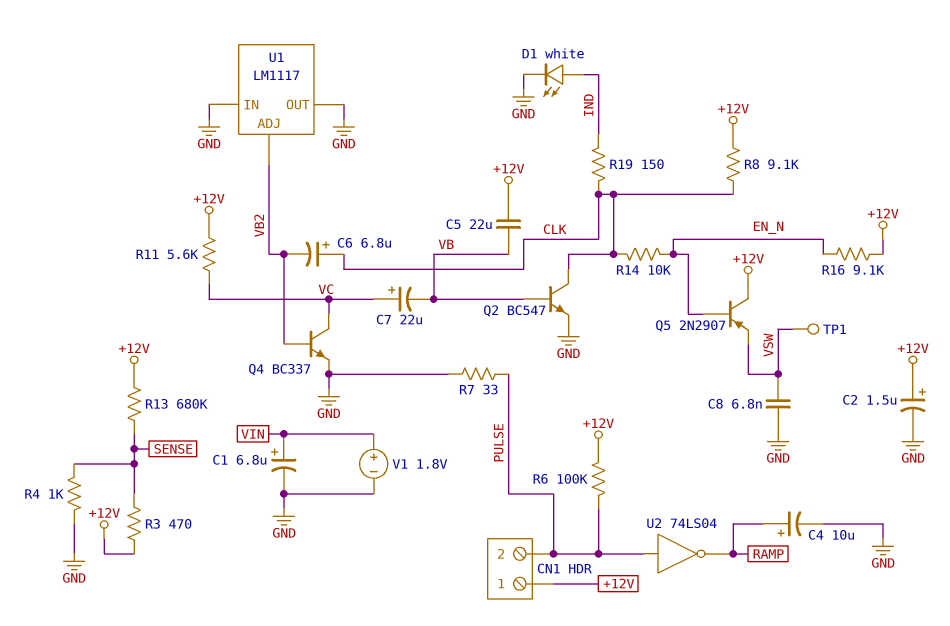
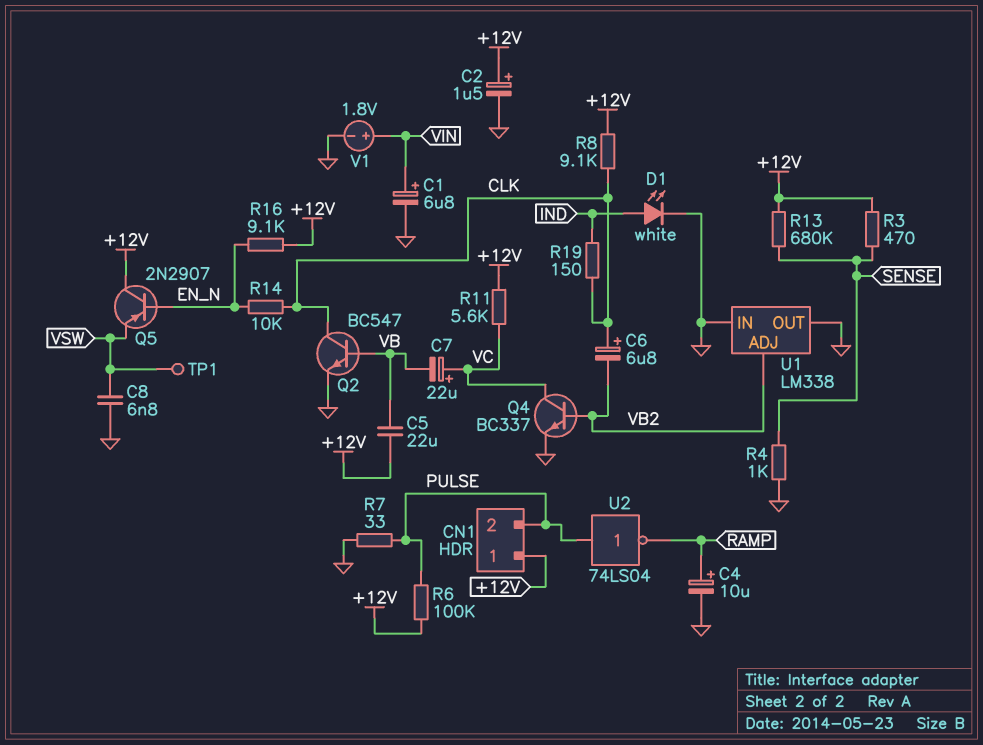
U1: LM1117 -> LM338

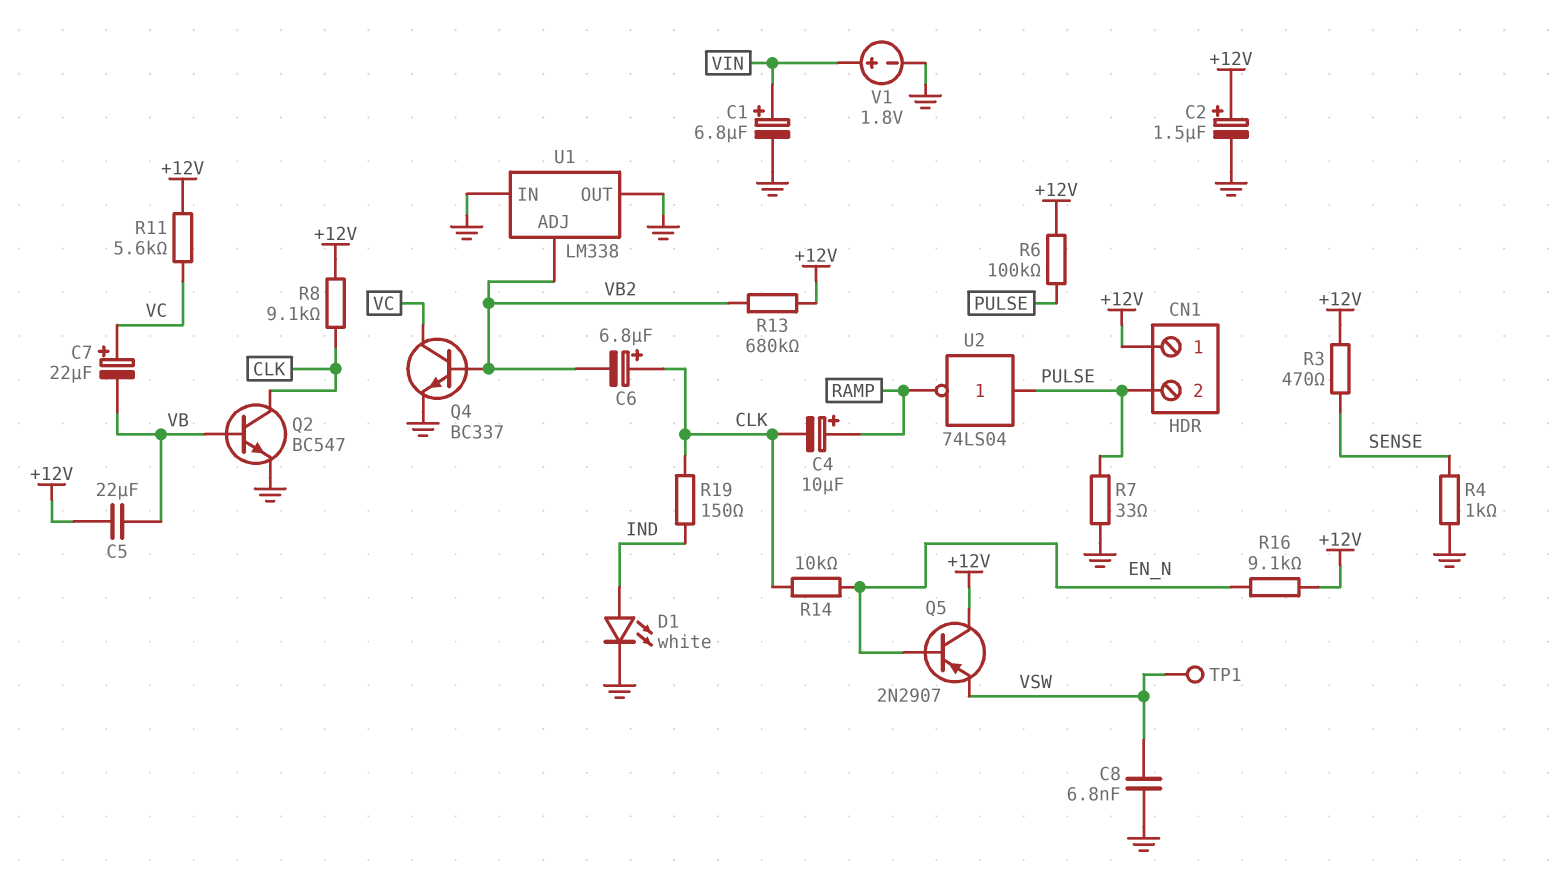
C4: 10uF (plus RAMP, minus GND) -> 10uF (plus RAMP, minus CLK)
R13: 680k (+12V, SENSE) -> 680k (+12V, VB2)

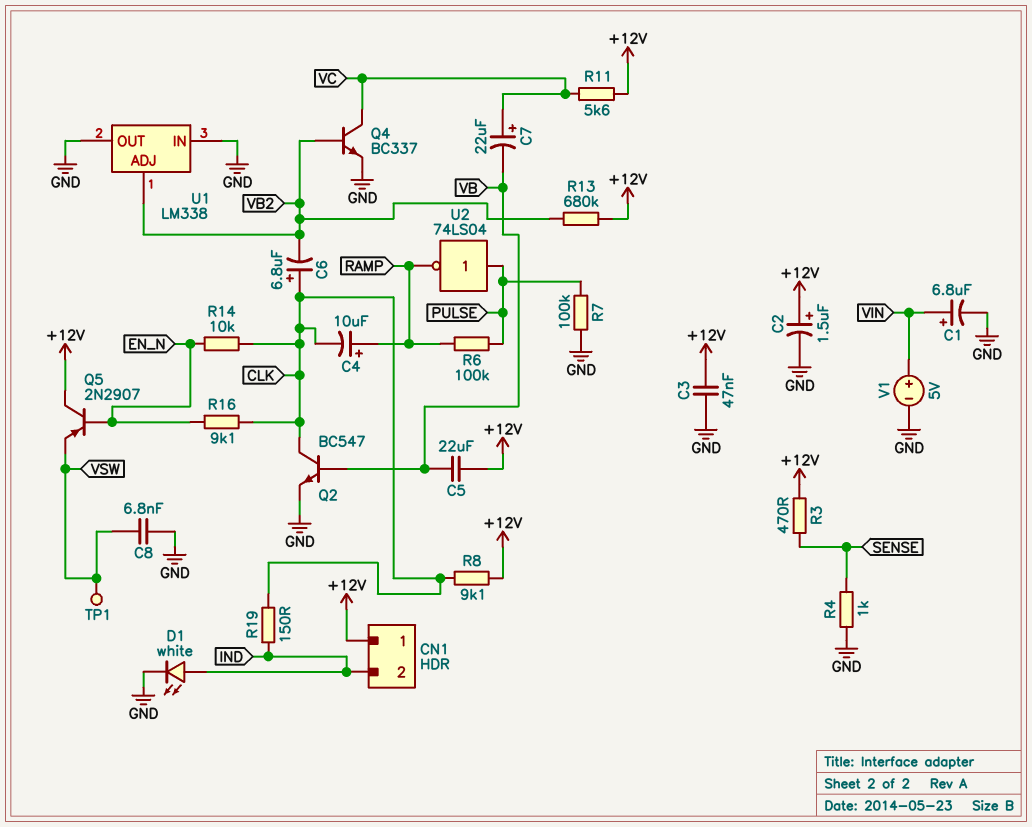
C3: none -> 47nF (+12V, GND)
CN1 pin 2: PULSE -> IND
R6: 100k (+12V, PULSE) -> 100k (PULSE, RAMP)
R7: 33 (GND, PULSE) -> 100k (GND, PULSE)
R16: 9.1k (+12V, EN_N) -> 9.1k (CLK, EN_N)
V1: 1.8V (plus VIN, minus GND) -> 5V (plus VIN, minus GND)

